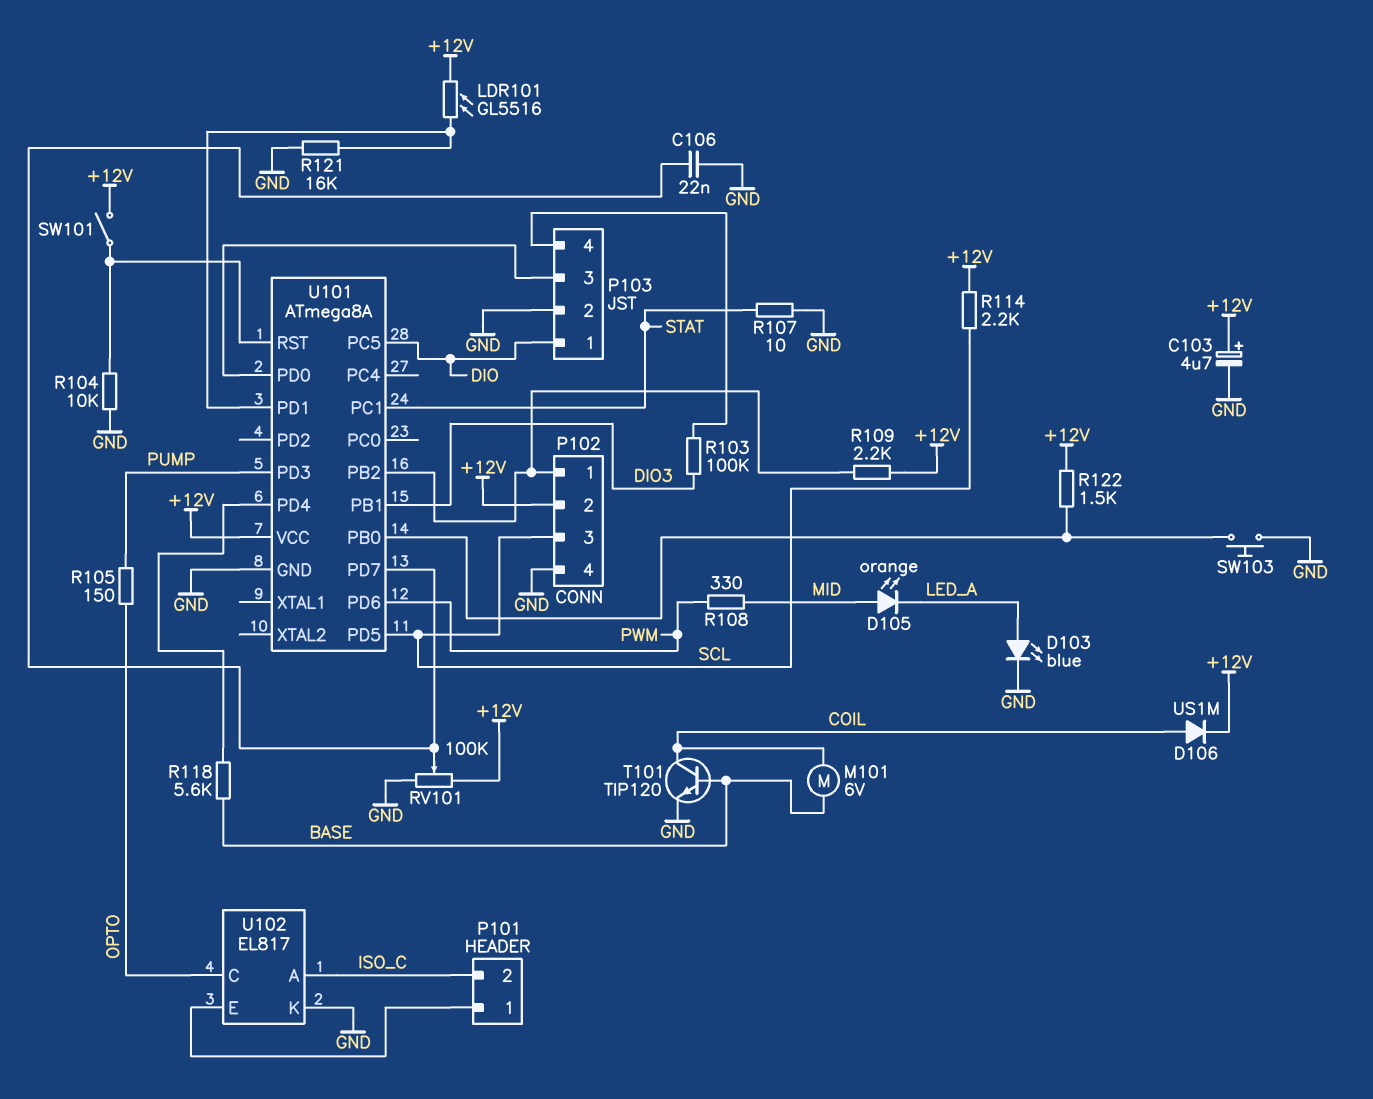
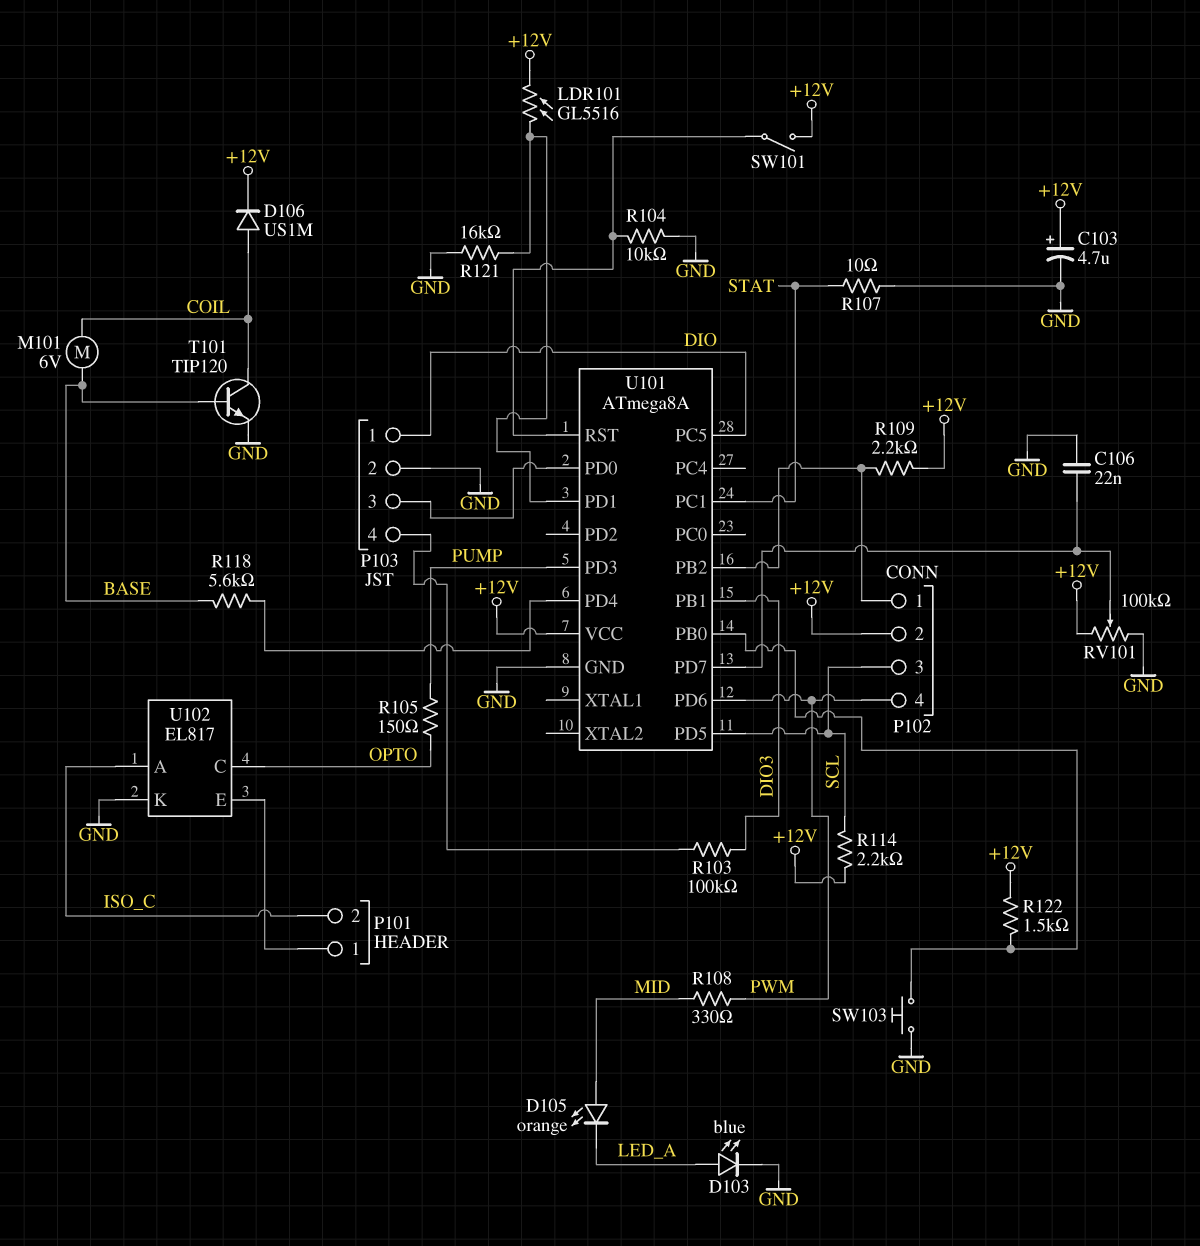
P102 pin 4: GND -> PWM

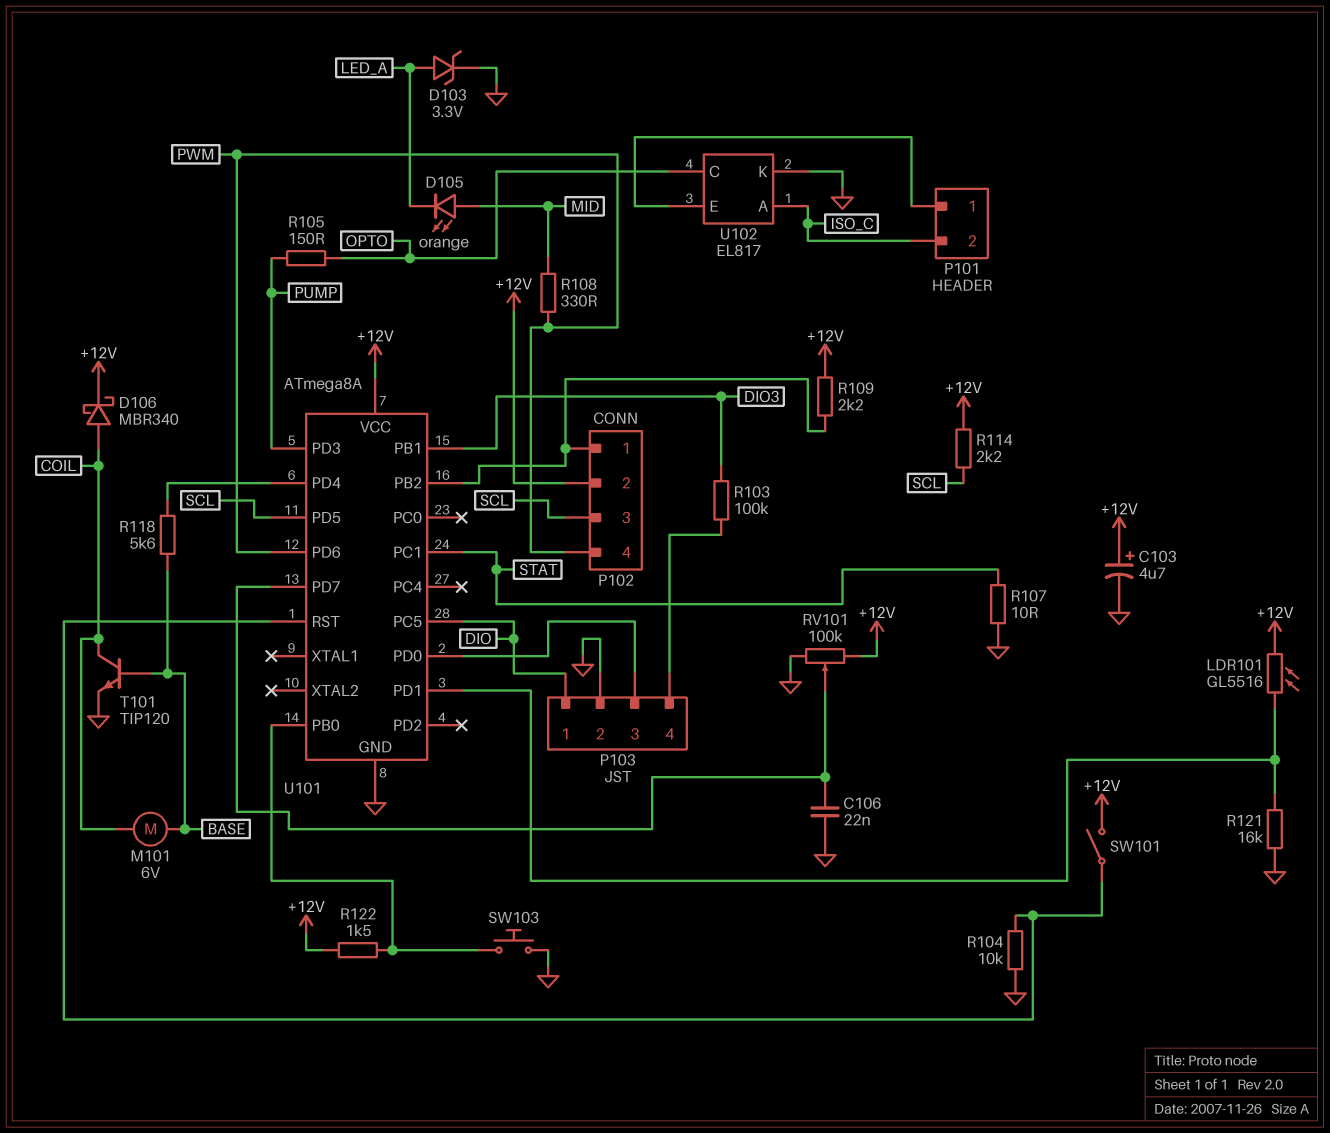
D103: LED blue (A LED_A, K GND) -> zener 3.3V (A LED_A, K GND)
D106: diode US1M (A COIL, K +12V) -> schottky MBR340 (A COIL, K +12V)

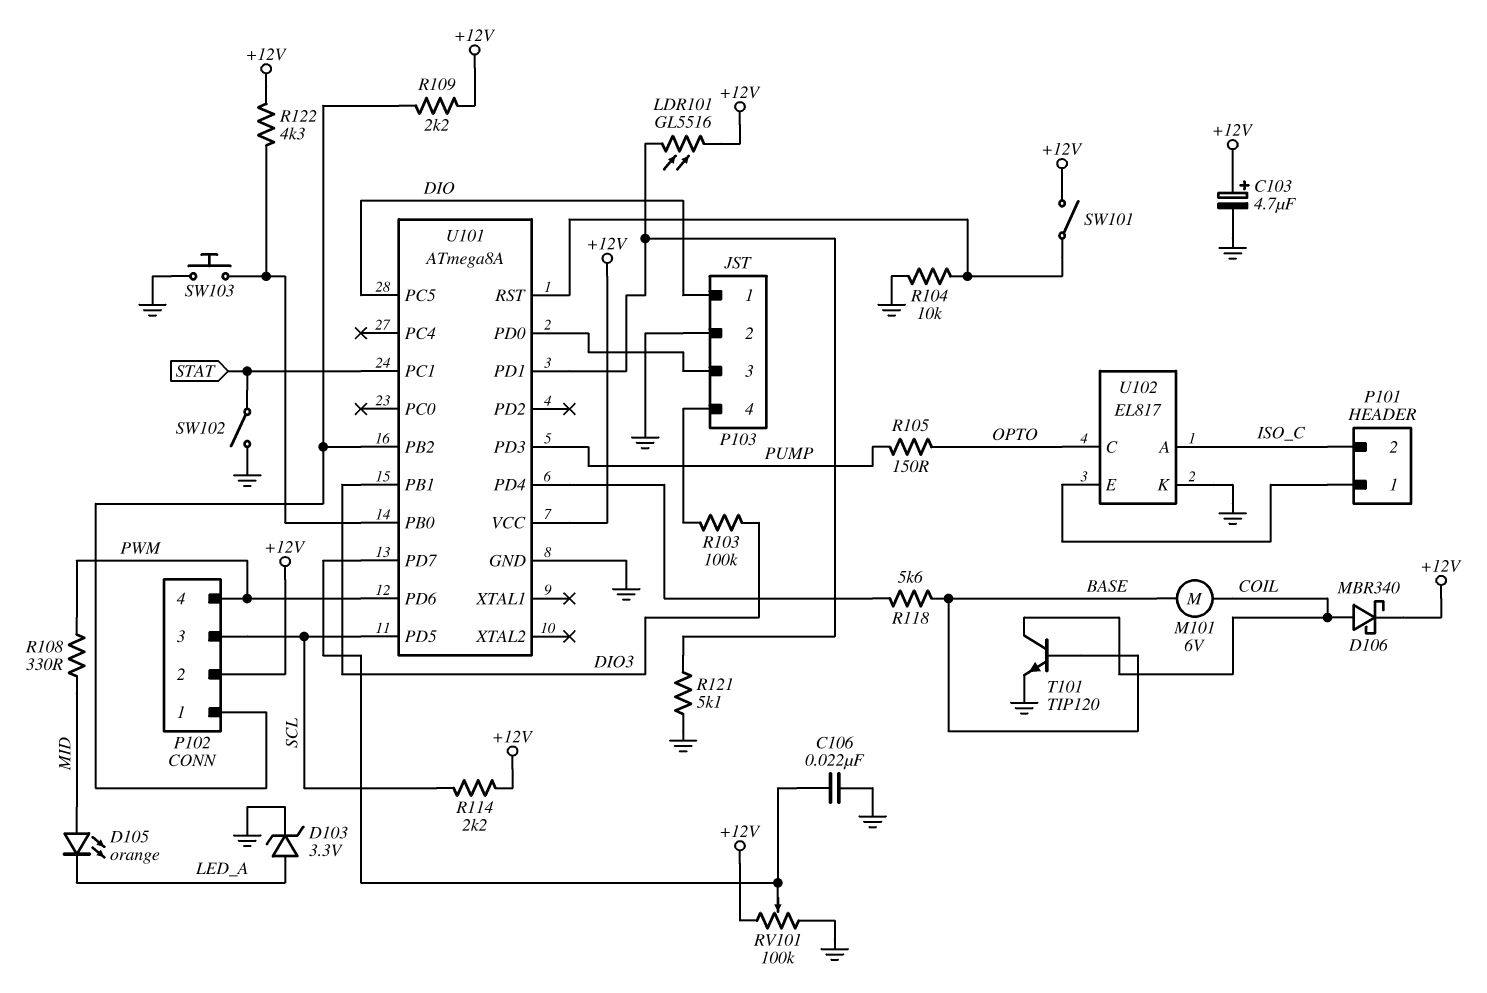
R107: 10 (GND, STAT) -> none
R121: 16k (GND, U101/PD1) -> 5.1k (GND, U101/PD1)
R122: 1.5k (+12V, U101/PB0) -> 4.3k (+12V, U101/PB0)
SW102: none -> switch (GND, STAT)

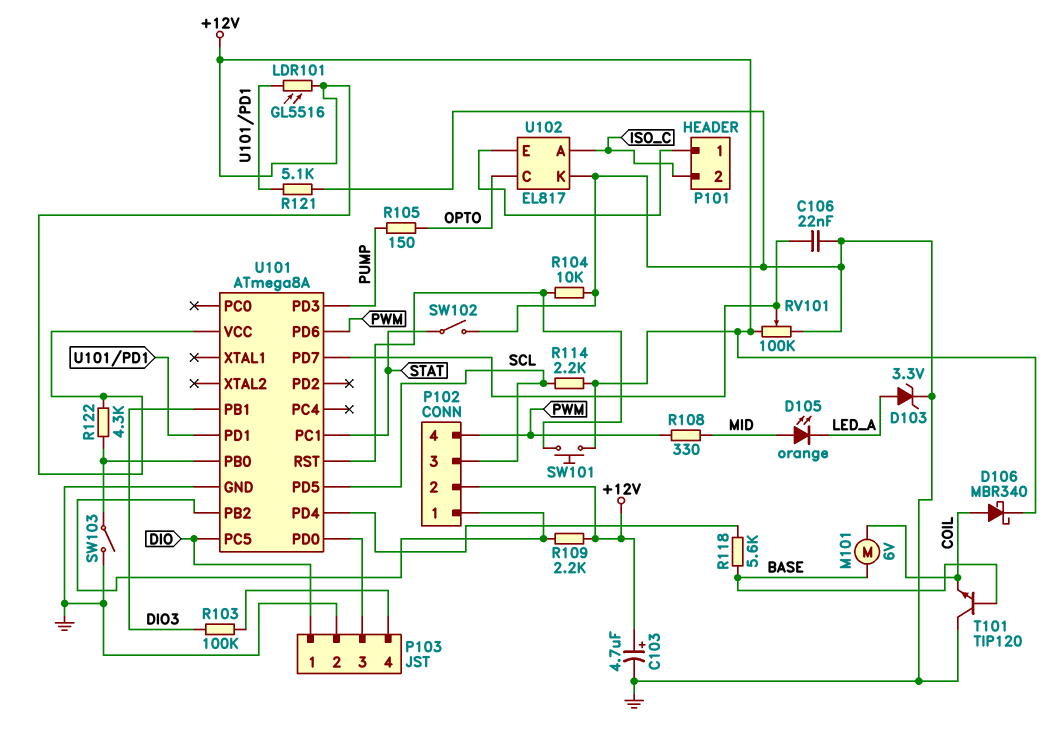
SW101: switch (+12V, U101/RST) -> button (+12V, U101/RST)
SW103: button (GND, U101/PB0) -> switch (GND, U101/PB0)
T101: NPN TIP120 (B BASE, C COIL, E GND) -> NPN TIP120 (B BASE, C GND, E COIL)

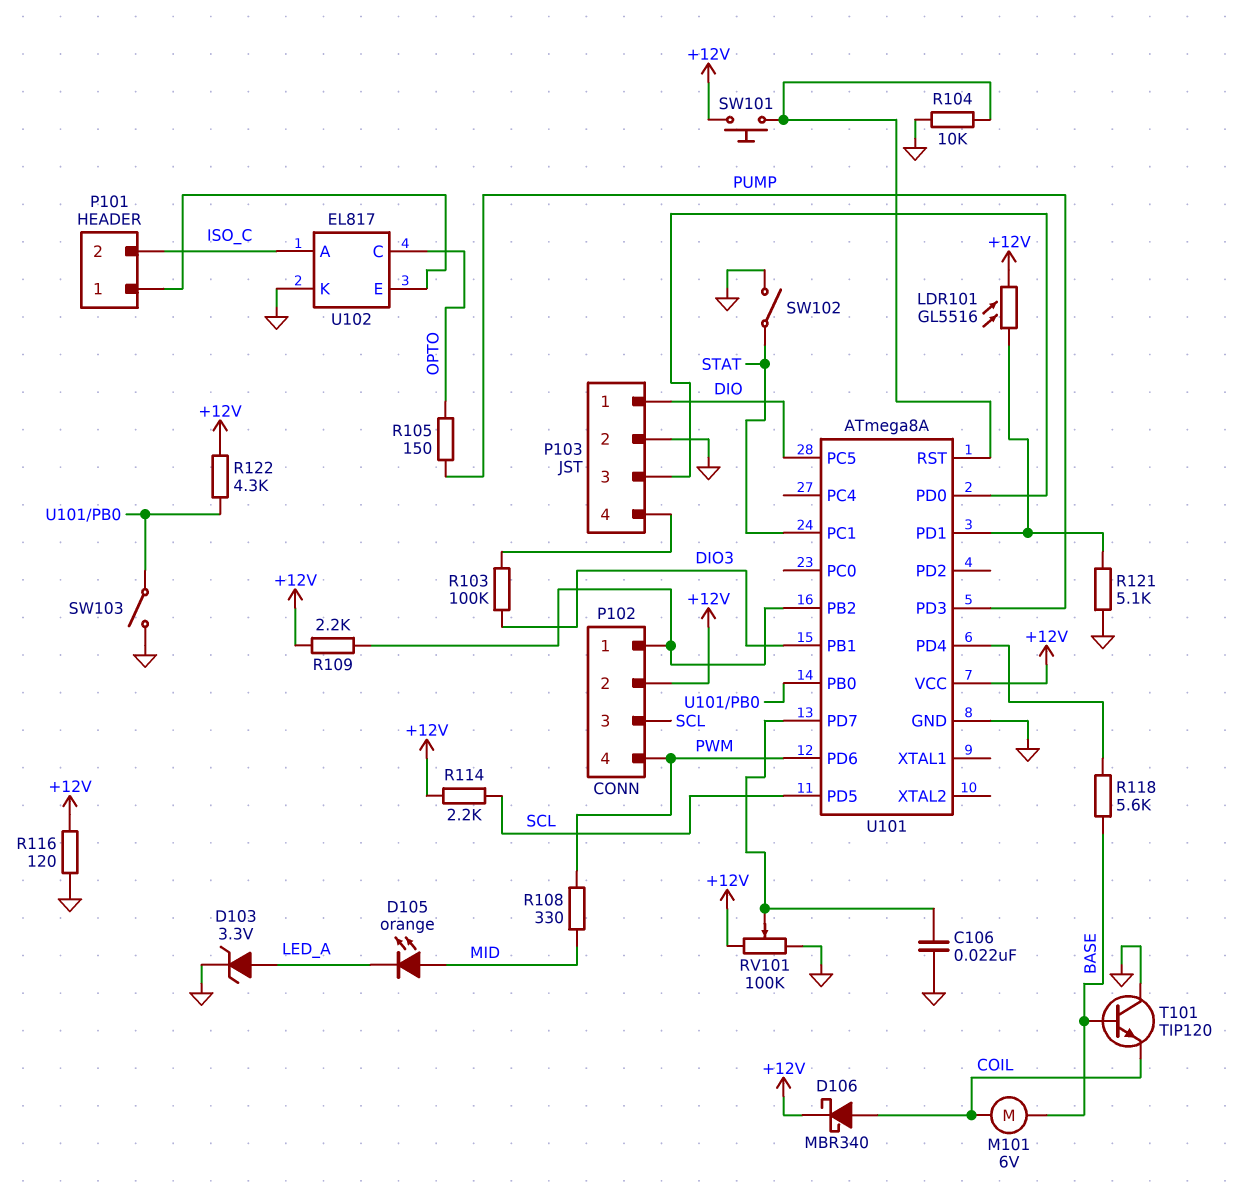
C103: 4.7uF (plus +12V, minus GND) -> none
R116: none -> 120 (+12V, GND)

